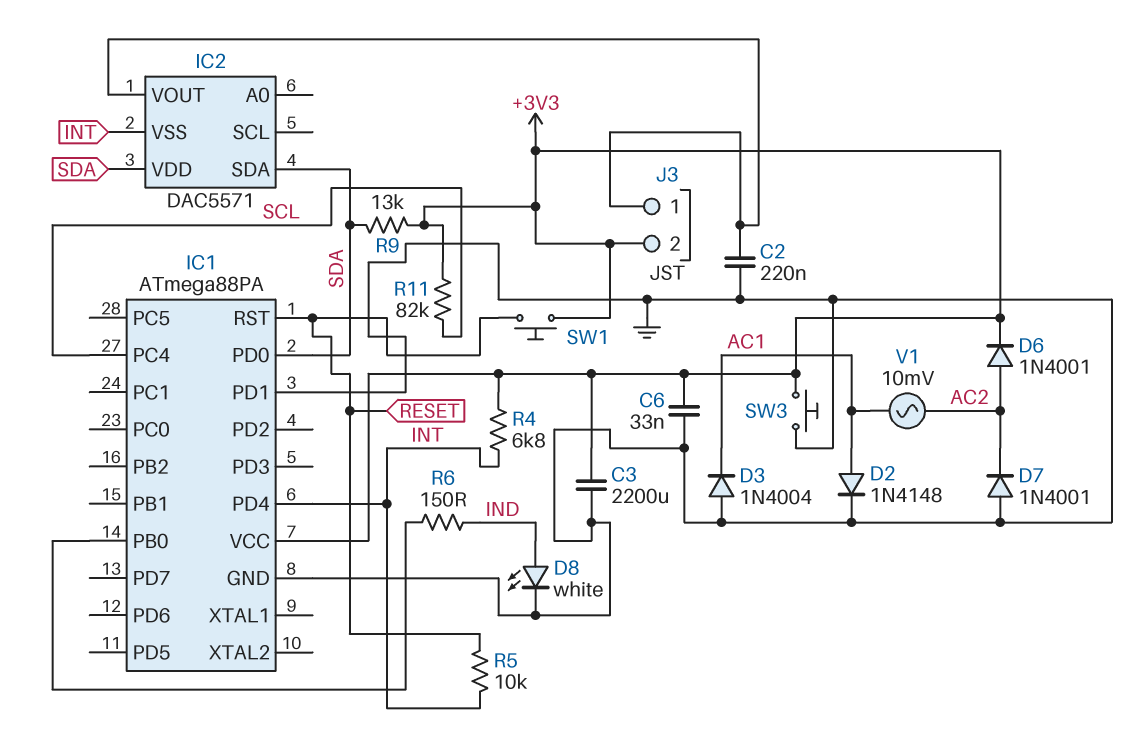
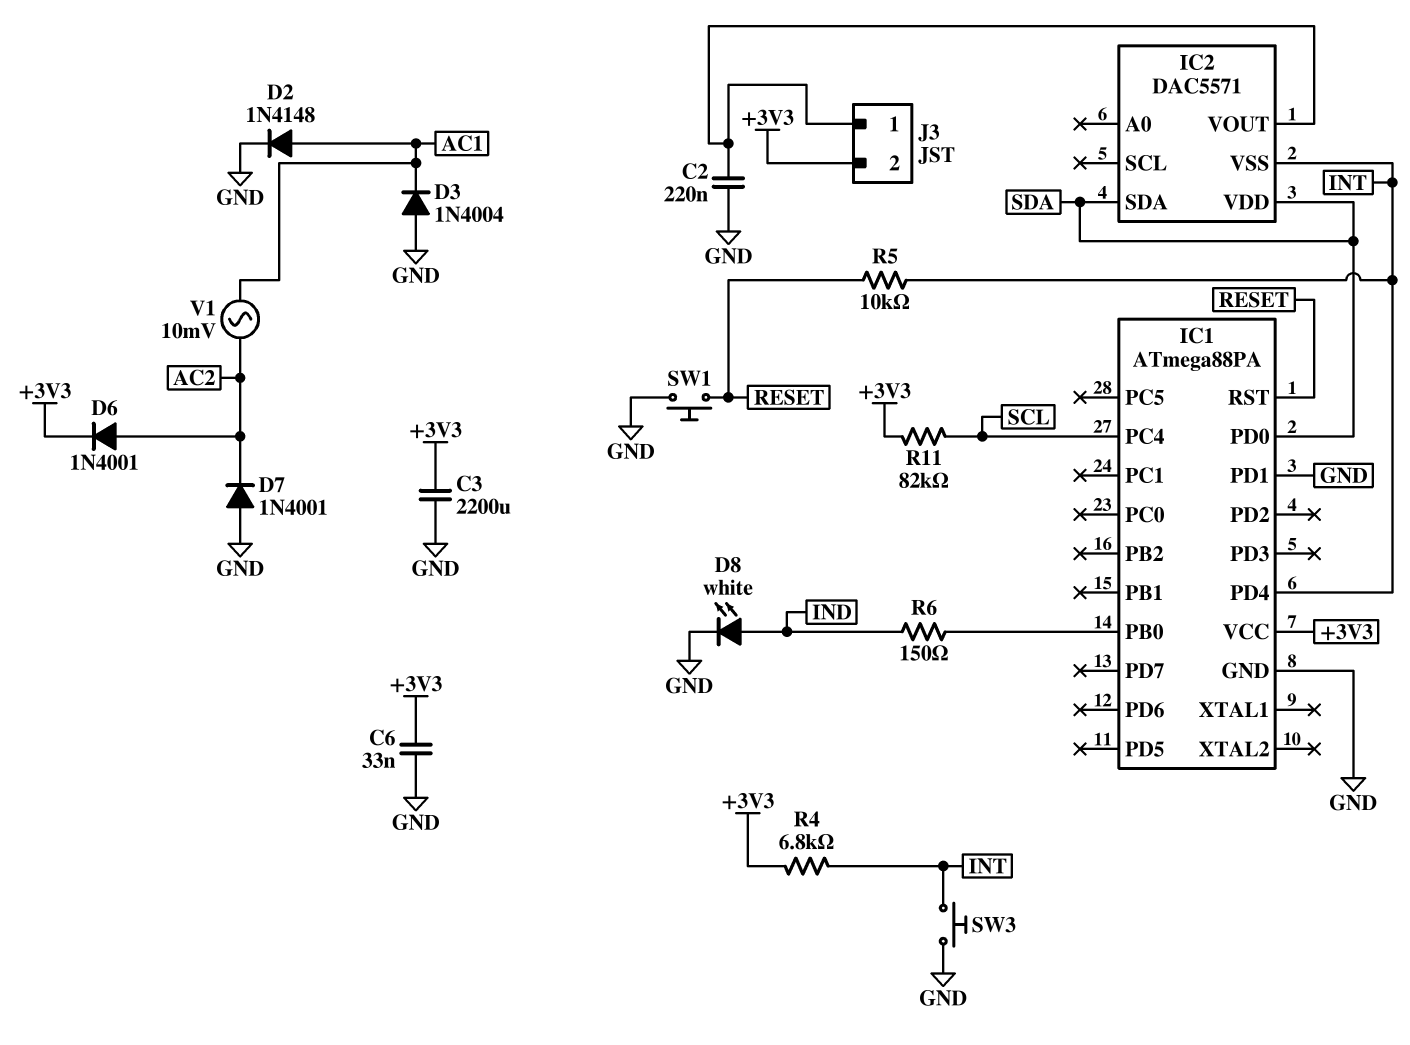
R9: 13k (+3V3, SDA) -> none
SW1: button (+3V3, RESET) -> button (GND, RESET)
SW3: button (+3V3, GND) -> button (GND, INT)

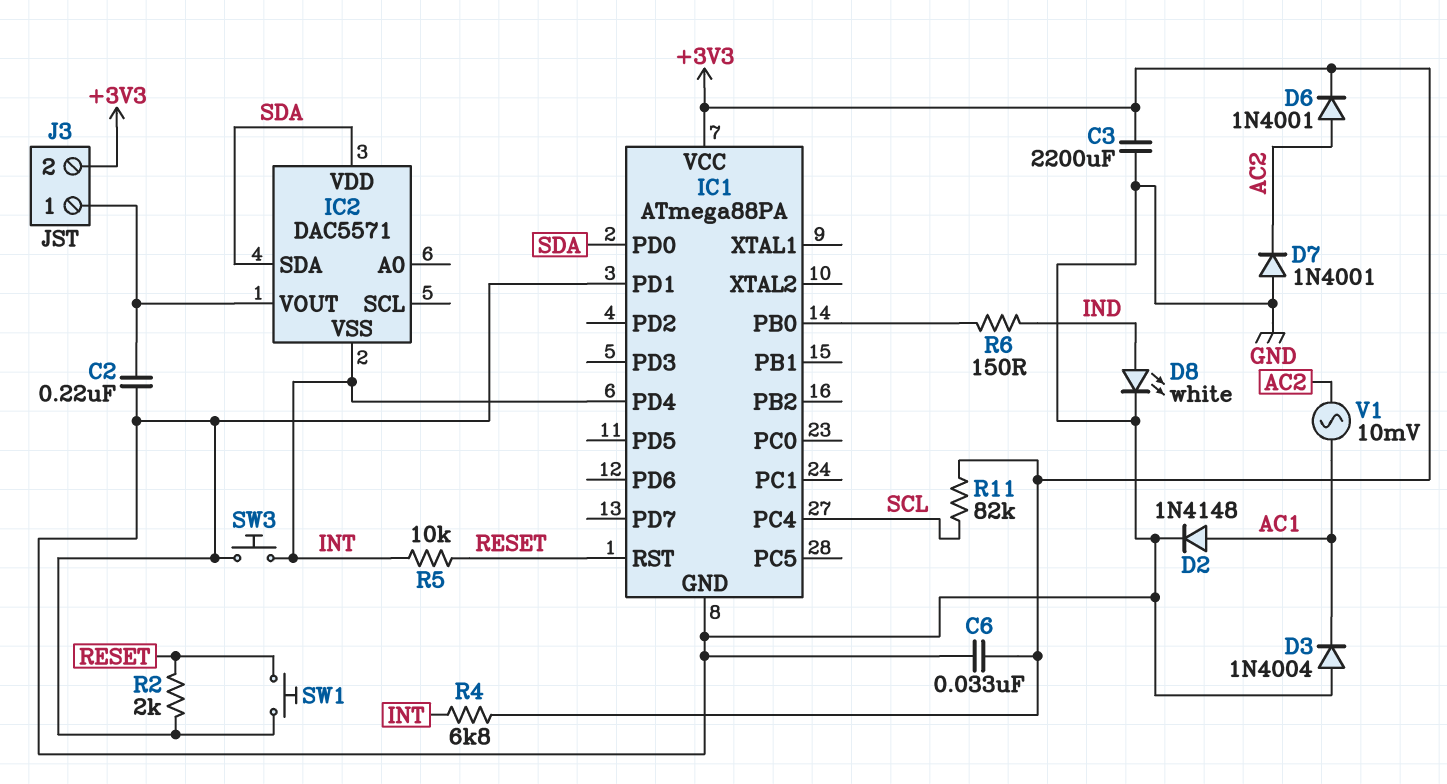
R2: none -> 2k (GND, RESET)

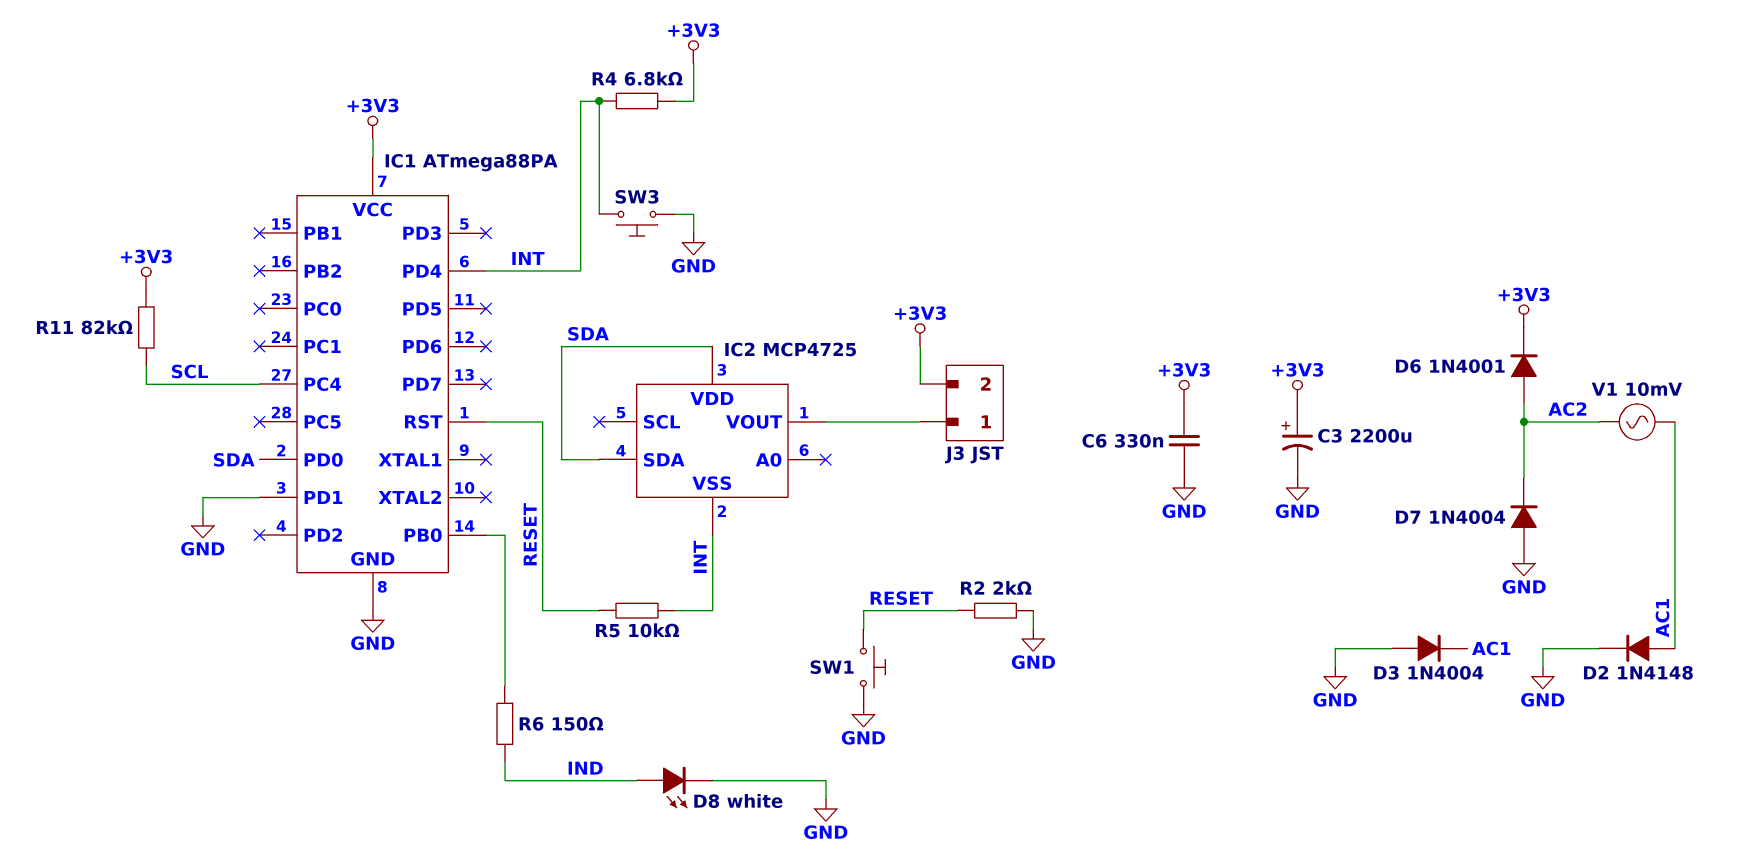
C2: 220nF (GND, IC2/VOUT) -> none
C3: 2200uF (+3V3, GND) -> 2200uF (plus +3V3, minus GND)
C6: 33nF (+3V3, GND) -> 330nF (+3V3, GND)
D7: diode 1N4001 (A GND, K AC2) -> diode 1N4004 (A GND, K AC2)
IC2: DAC5571 -> MCP4725

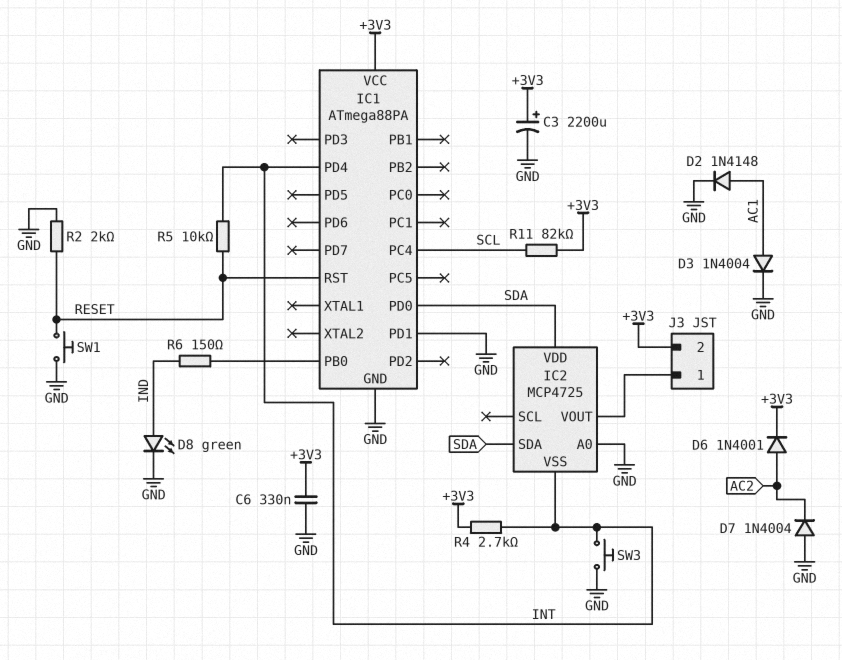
D3: diode 1N4004 (A GND, K AC1) -> diode 1N4004 (A AC1, K GND)
D8: LED white (A IND, K GND) -> LED green (A IND, K GND)
IC2 pin A0: none -> GND
R4: 6.8k (+3V3, INT) -> 2.7k (+3V3, INT)
V1: AC 10mV (AC1, AC2) -> none

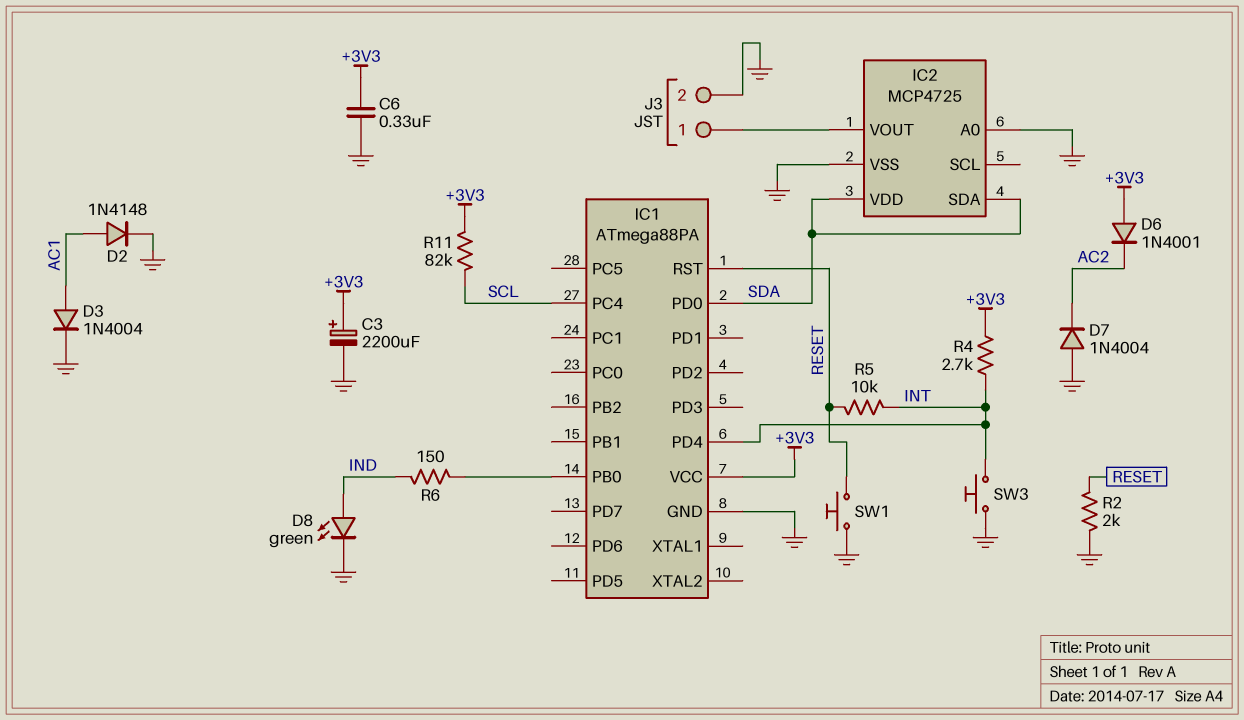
D6: diode 1N4001 (A AC2, K +3V3) -> diode 1N4001 (A +3V3, K AC2)
IC1 pin PD1: GND -> none
IC2 pin VSS: INT -> GND
J3 pin 2: +3V3 -> GND

